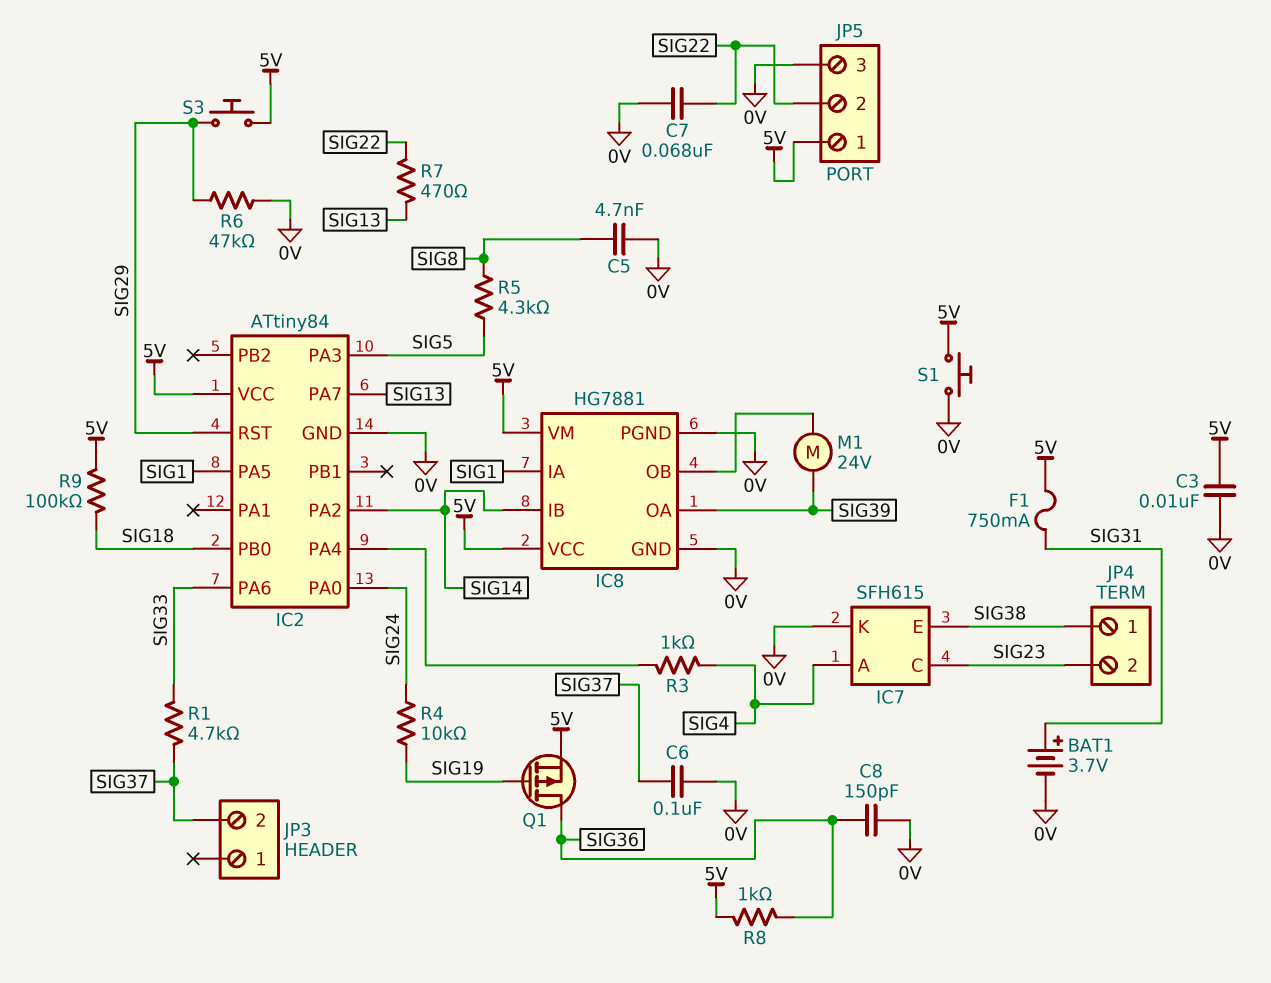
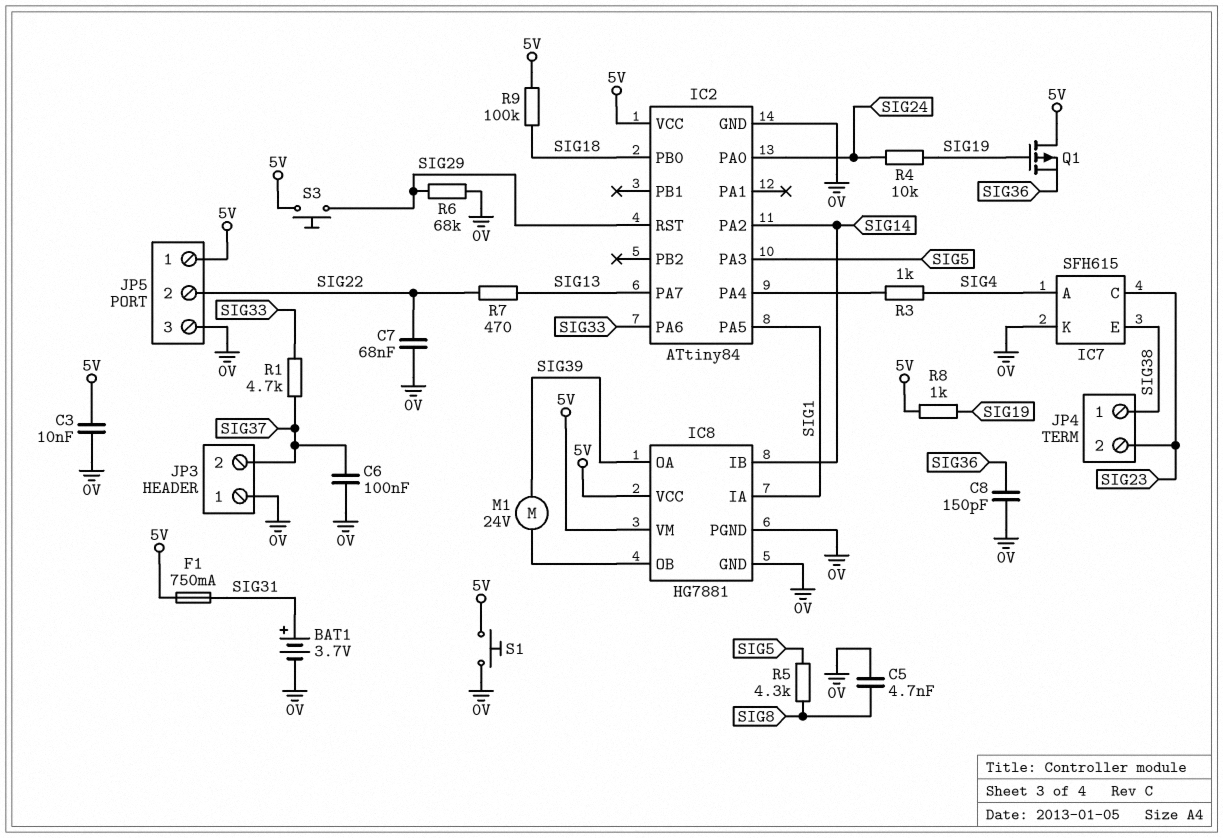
JP3 pin 1: none -> 0V
Q1: PMOS (G SIG19, D SIG36, S 5V) -> PMOS (G SIG19, D 5V, S SIG36)
R6: 47k (0V, SIG29) -> 68k (0V, SIG29)
R8: 1k (5V, SIG36) -> 1k (5V, SIG19)

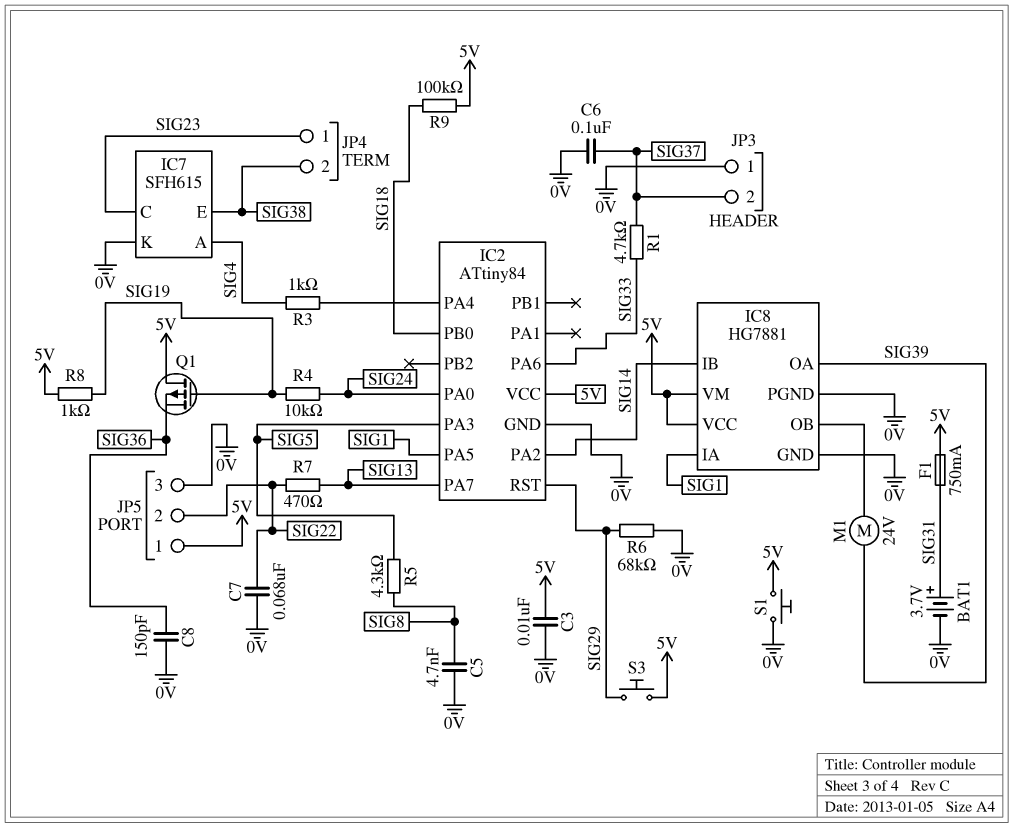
JP4 pin 1: SIG38 -> SIG23
JP4 pin 2: SIG23 -> SIG38

